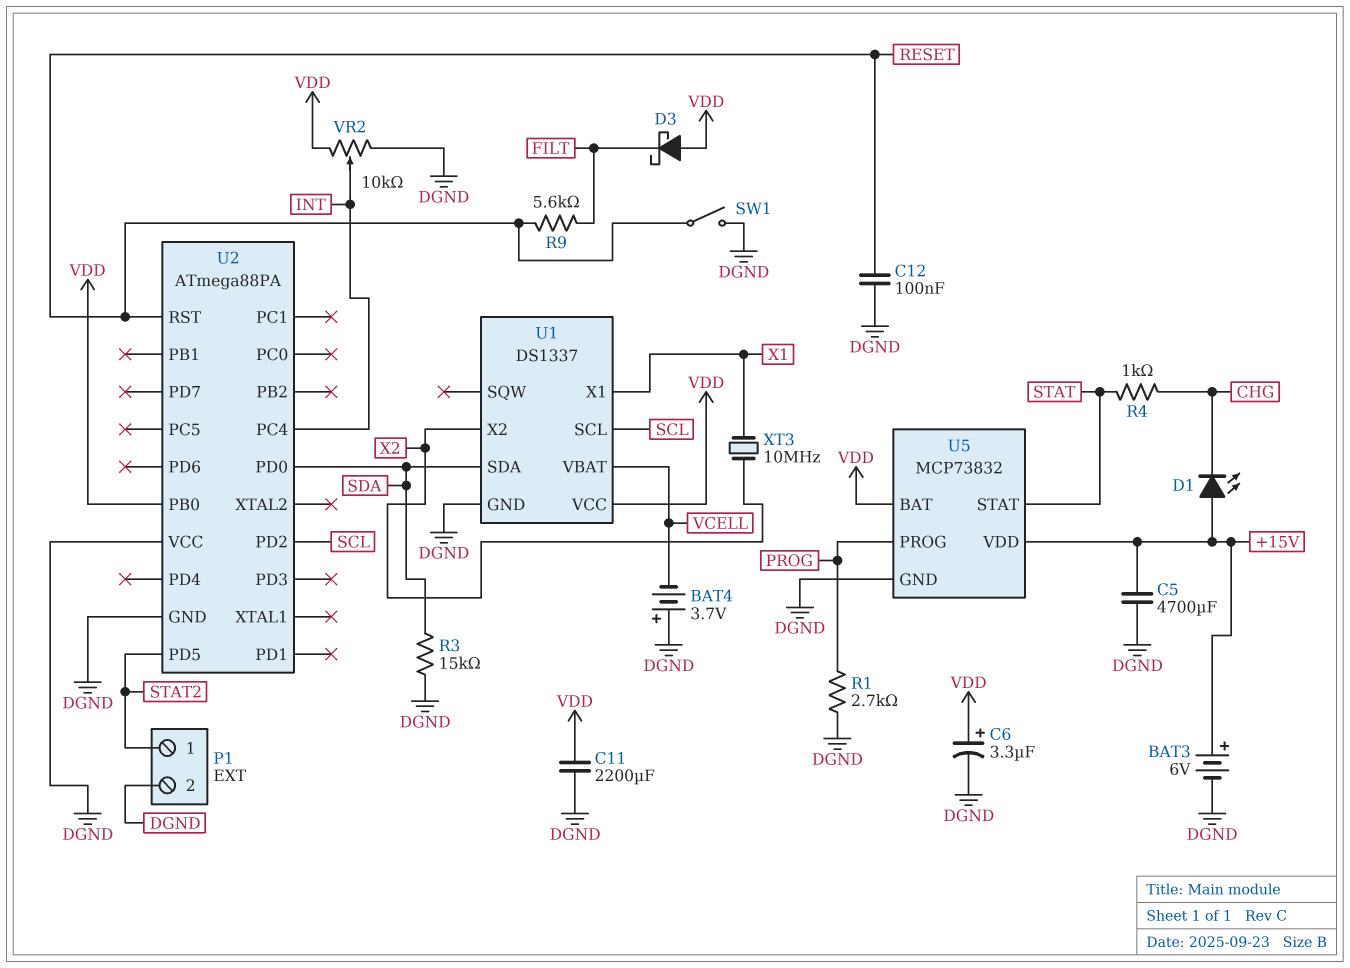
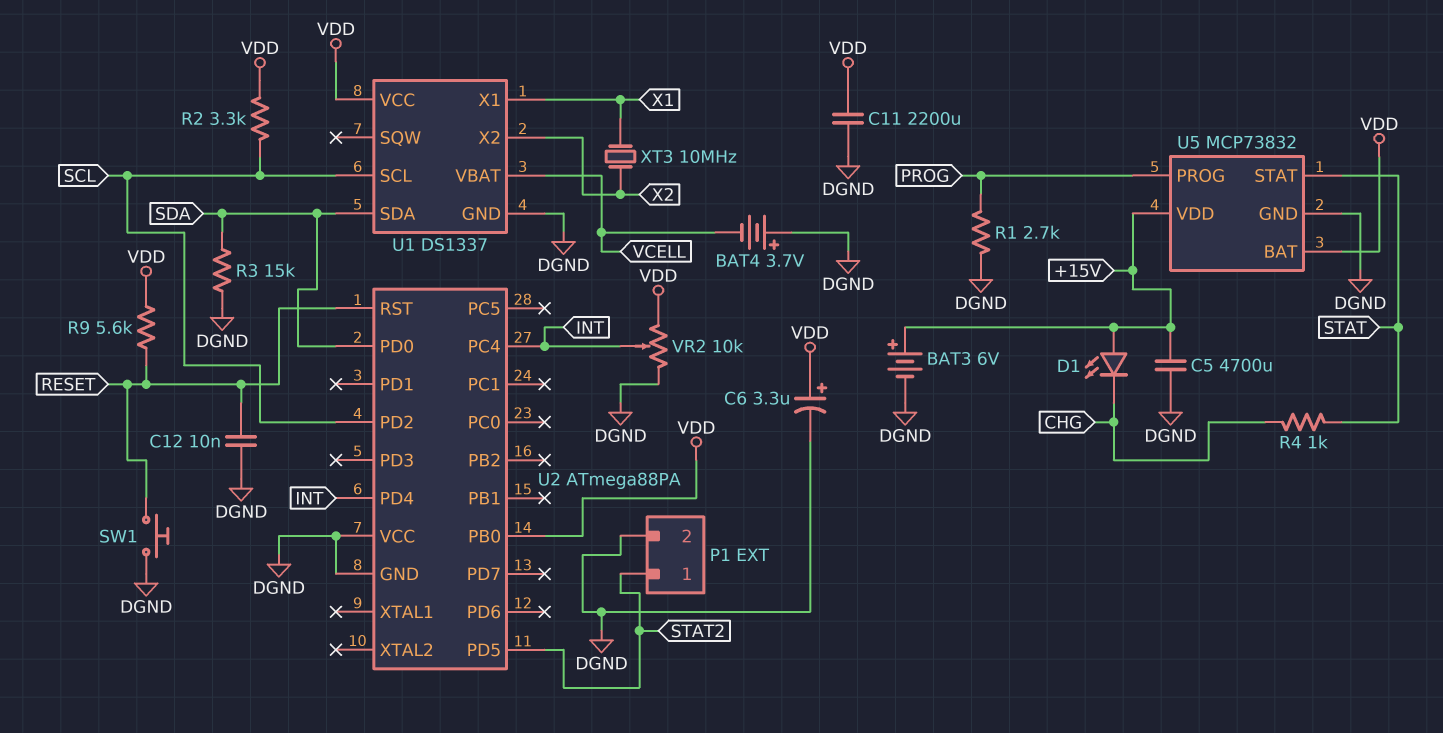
C12: 100nF (DGND, RESET) -> 10nF (DGND, RESET)
D3: schottky (A VDD, K FILT) -> none
R2: none -> 3.3k (SCL, VDD)
R9: 5.6k (FILT, RESET) -> 5.6k (RESET, VDD)
SW1: switch (DGND, RESET) -> button (DGND, RESET)
U2 pin PD4: none -> INT

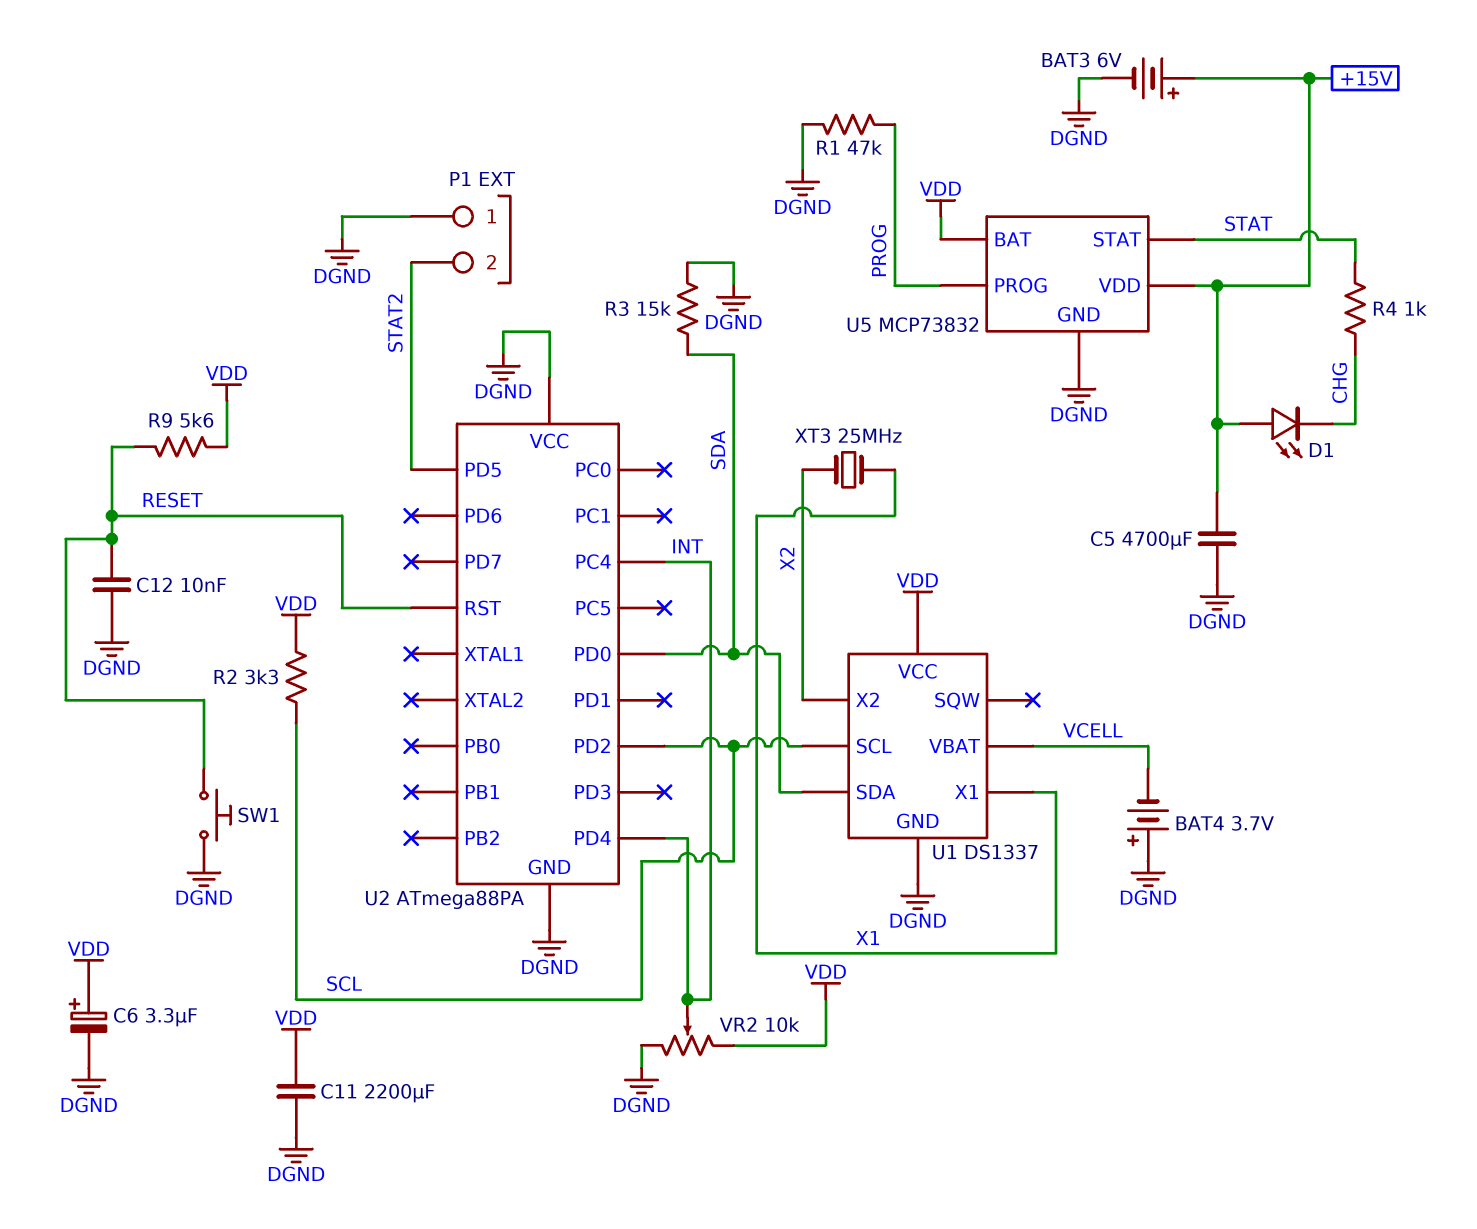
P1 pin 1: STAT2 -> DGND
P1 pin 2: DGND -> STAT2
R1: 2.7k (DGND, PROG) -> 47k (DGND, PROG)
U2 pin PB0: VDD -> none
XT3: 10MHz (X1, X2) -> 25MHz (X1, X2)

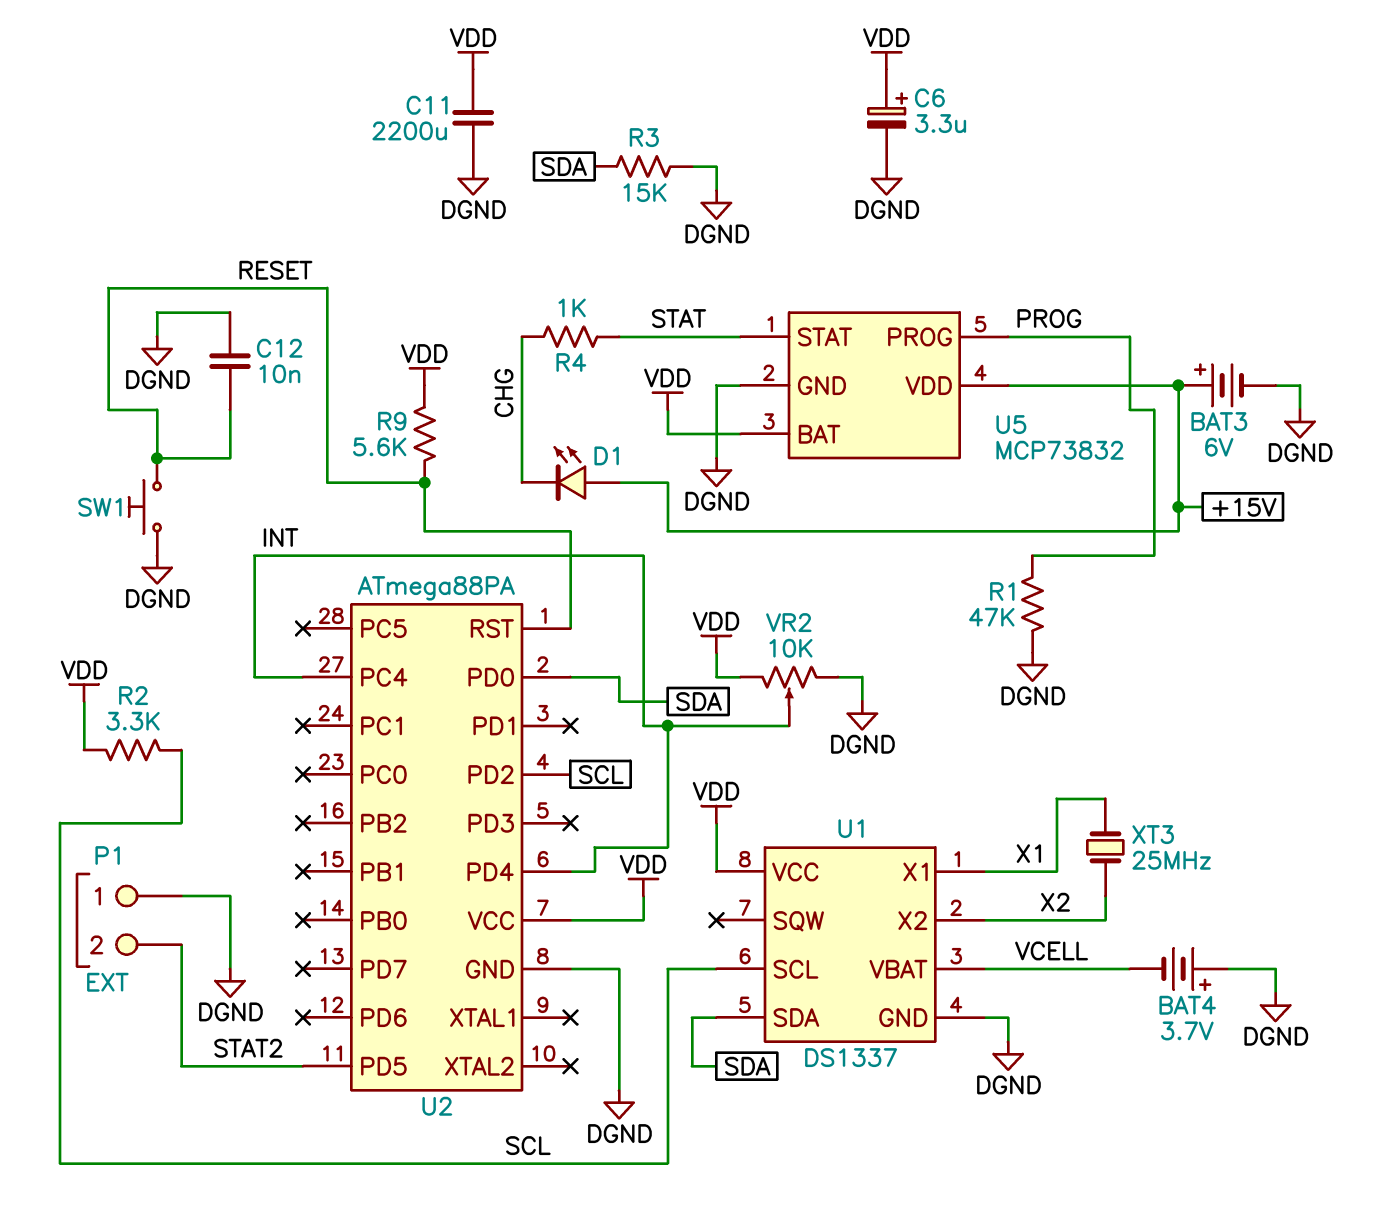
C5: 4700uF (+15V, DGND) -> none
U2 pin VCC: DGND -> VDD

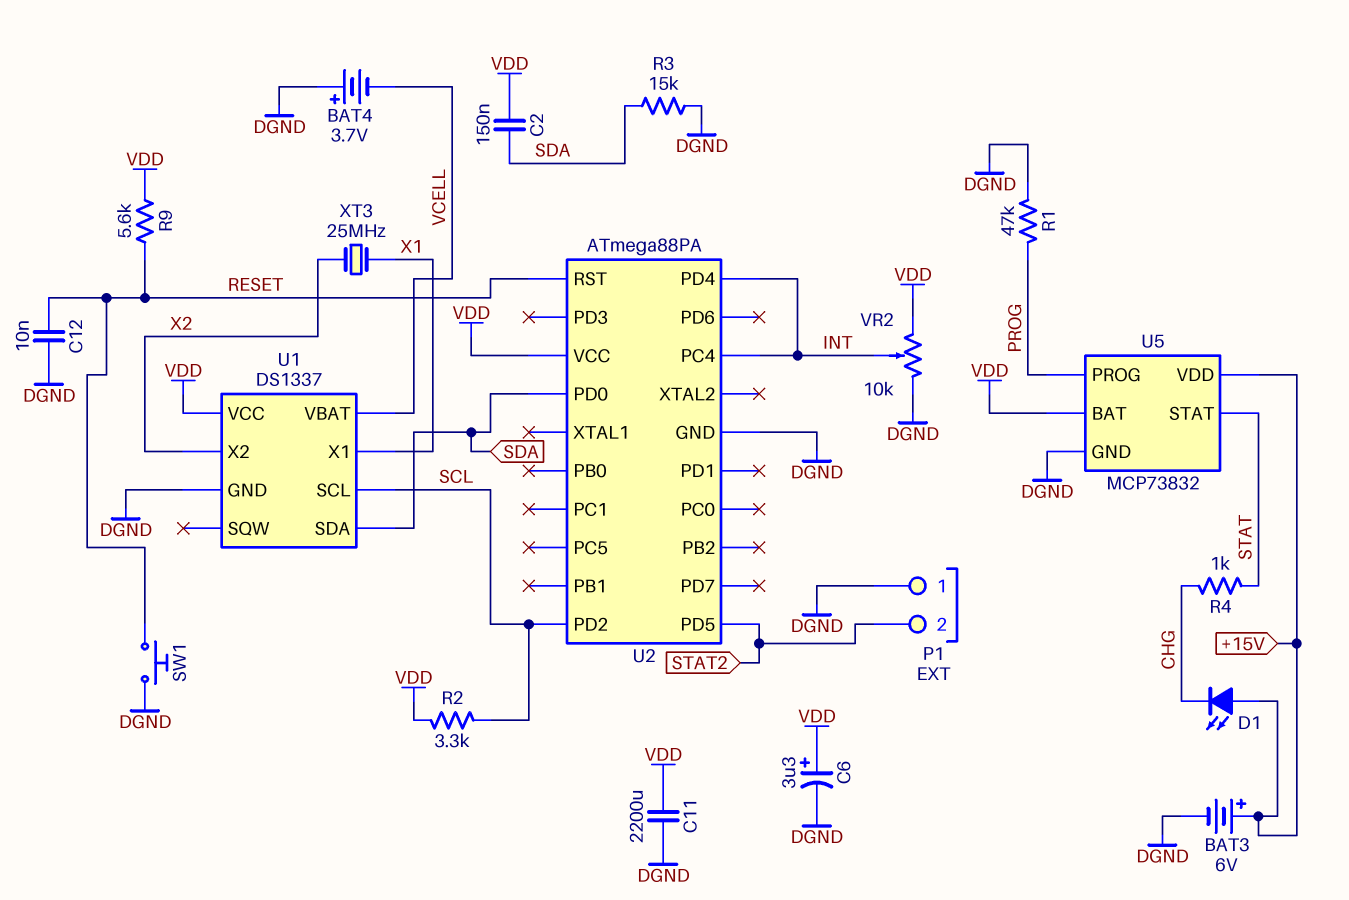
C2: none -> 150nF (SDA, VDD)

